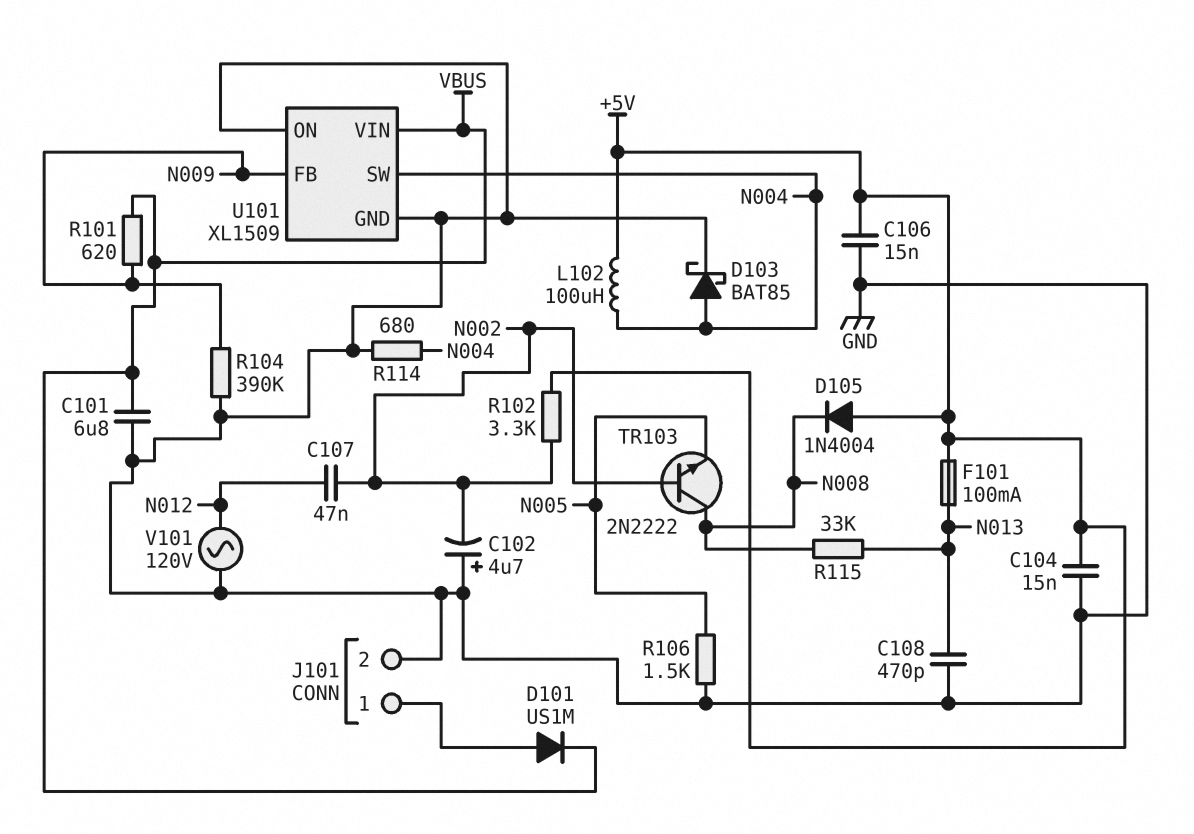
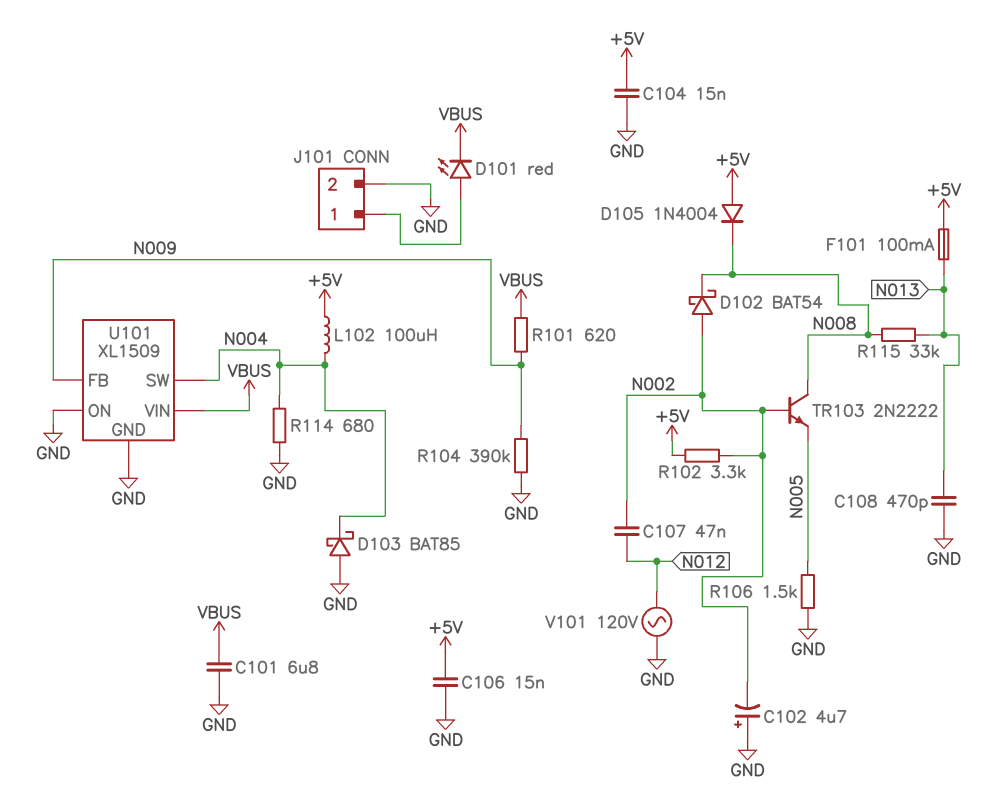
D101: diode US1M (A J101/1, K VBUS) -> LED red (A J101/1, K VBUS)
D102: none -> schottky BAT54 (A N002, K N008)
D103: schottky BAT85 (A N004, K GND) -> schottky BAT85 (A GND, K N004)

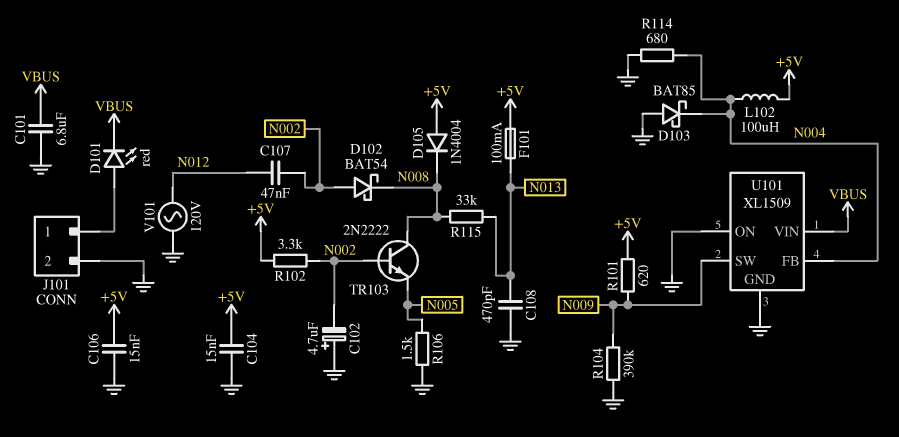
R101: 620 (N009, VBUS) -> 620 (+5V, N009)
U101 pin FB: N009 -> N004
U101 pin SW: N004 -> N009

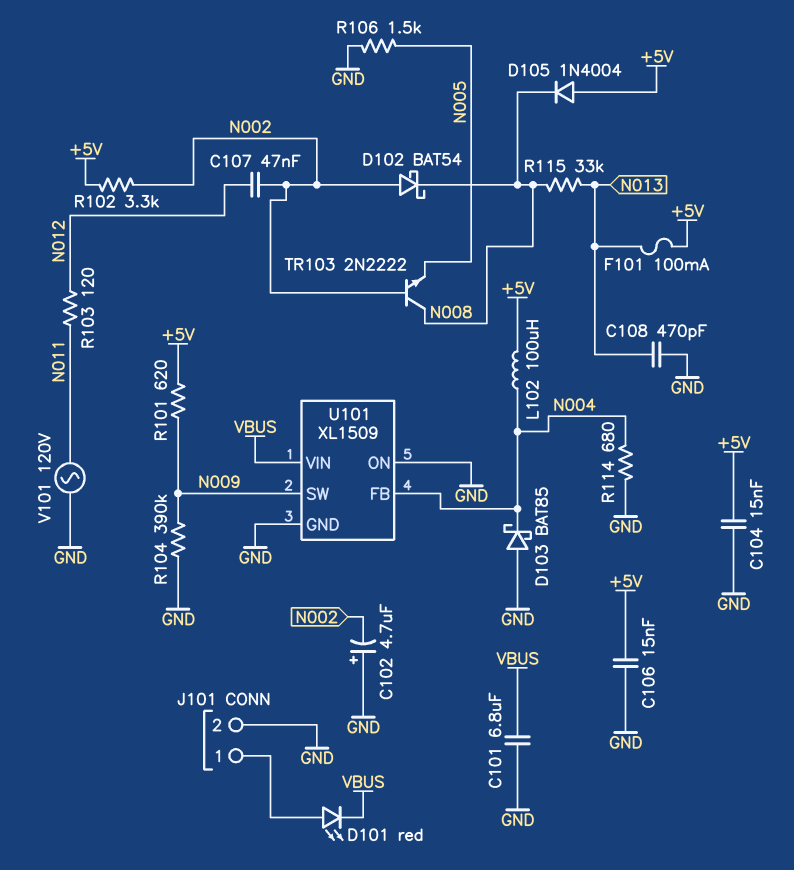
R103: none -> 120 (N011, N012)
V101: AC 120V (GND, N012) -> AC 120V (GND, N011)

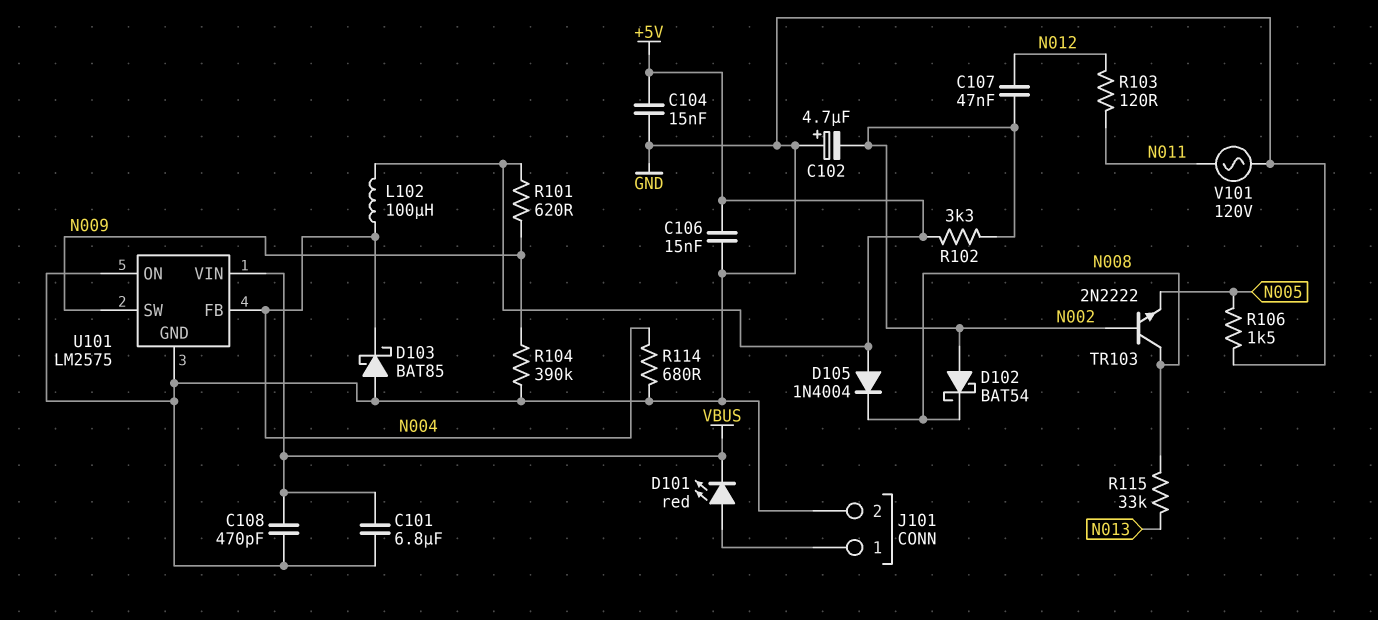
C108: 470pF (GND, N013) -> 470pF (GND, VBUS)
F101: 100mA (+5V, N013) -> none
U101: XL1509 -> LM2575

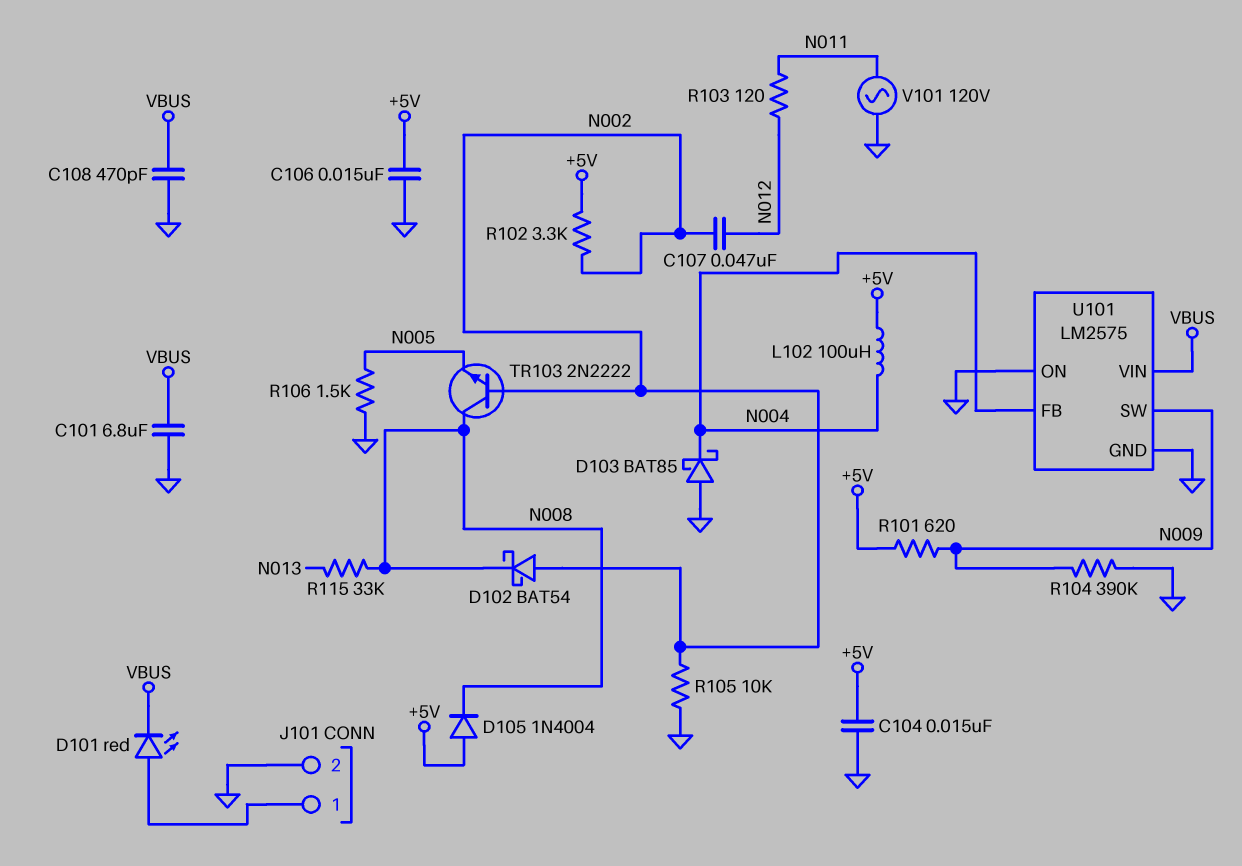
C102: 4.7uF (plus GND, minus N002) -> none
R105: none -> 10k (GND, N002)
R114: 680 (GND, N004) -> none

